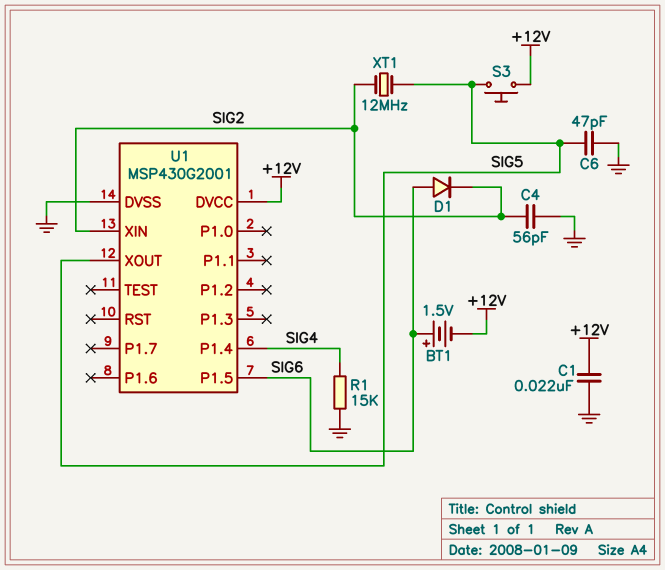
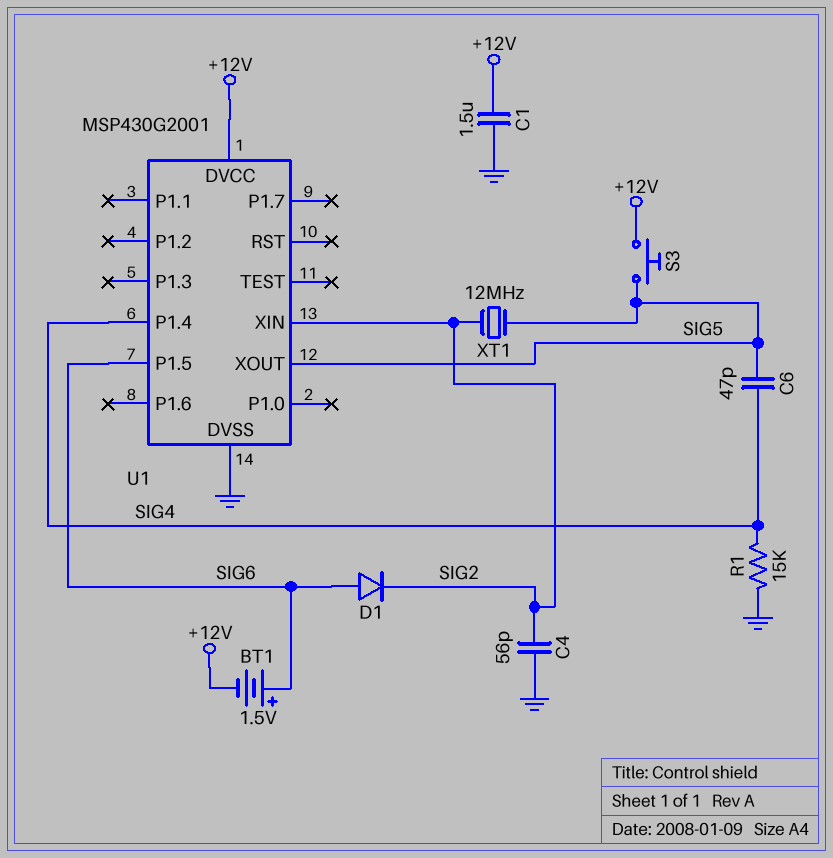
C1: 22nF (+12V, GND) -> 1.5uF (+12V, GND)
C6: 47pF (GND, SIG5) -> 47pF (SIG4, SIG5)

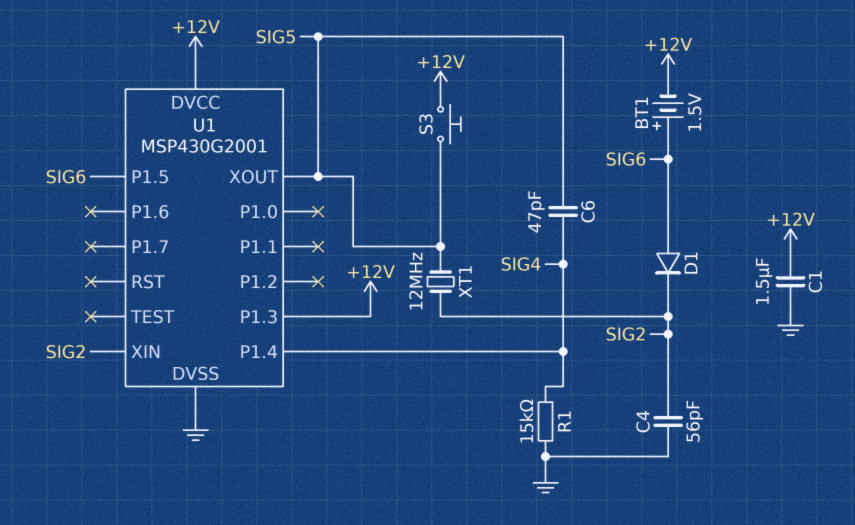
U1 pin P1.3: none -> +12V

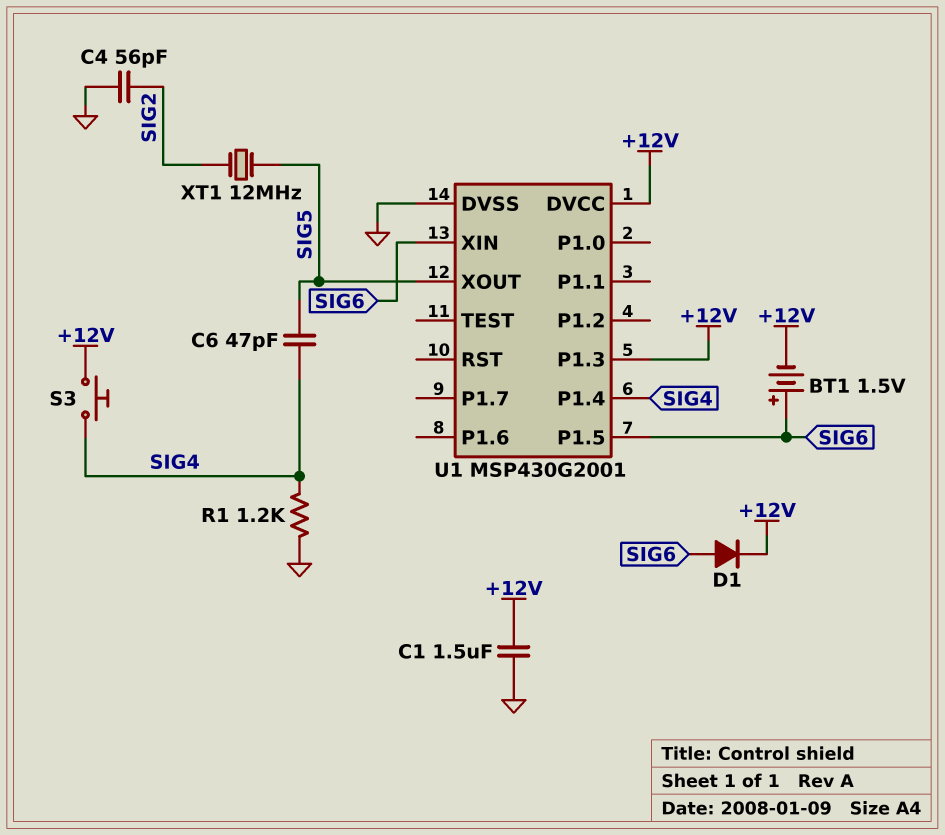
D1: diode (A SIG6, K SIG2) -> diode (A SIG6, K +12V)
R1: 15k (GND, SIG4) -> 1.2k (GND, SIG4)
S3: button (+12V, SIG5) -> button (+12V, SIG4)
U1 pin XIN: SIG2 -> SIG6

